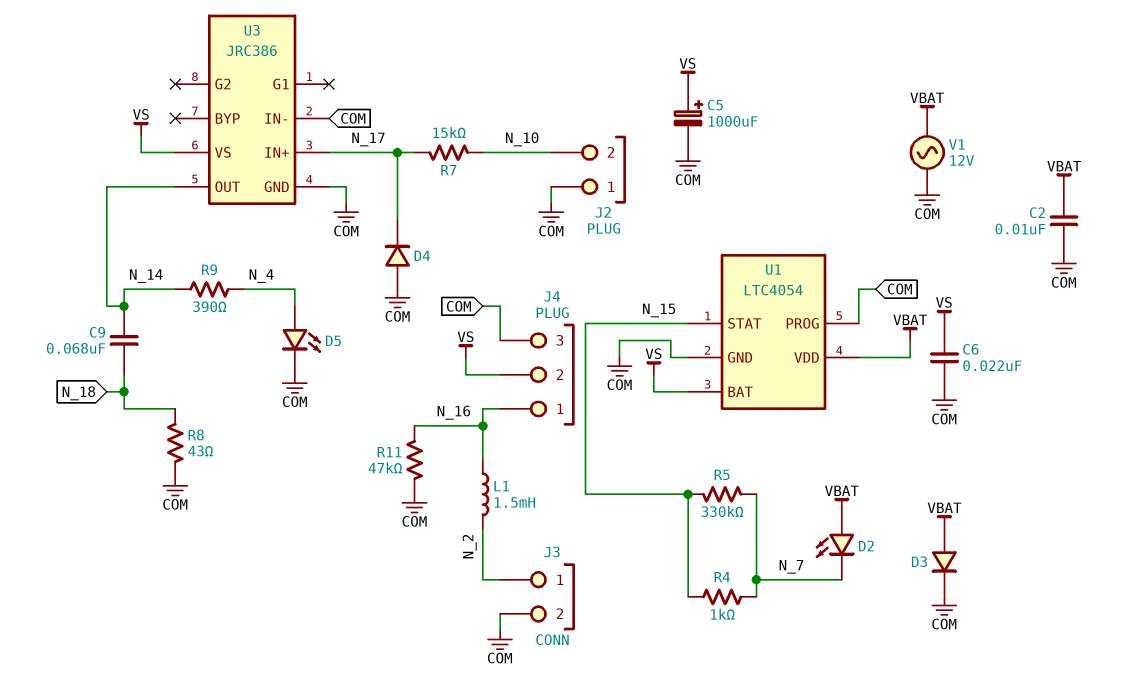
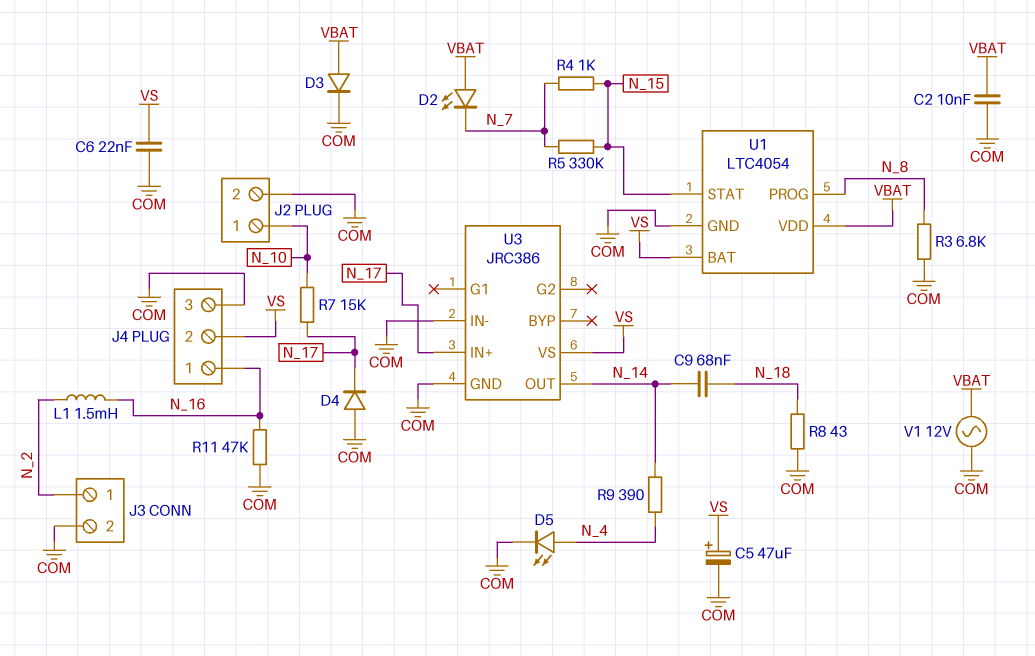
C5: 1000uF (plus VS, minus COM) -> 47uF (plus VS, minus COM)
J2 pin 1: COM -> N_10
J2 pin 2: N_10 -> COM
R3: none -> 6.8k (COM, N_8)
U1 pin PROG: COM -> N_8

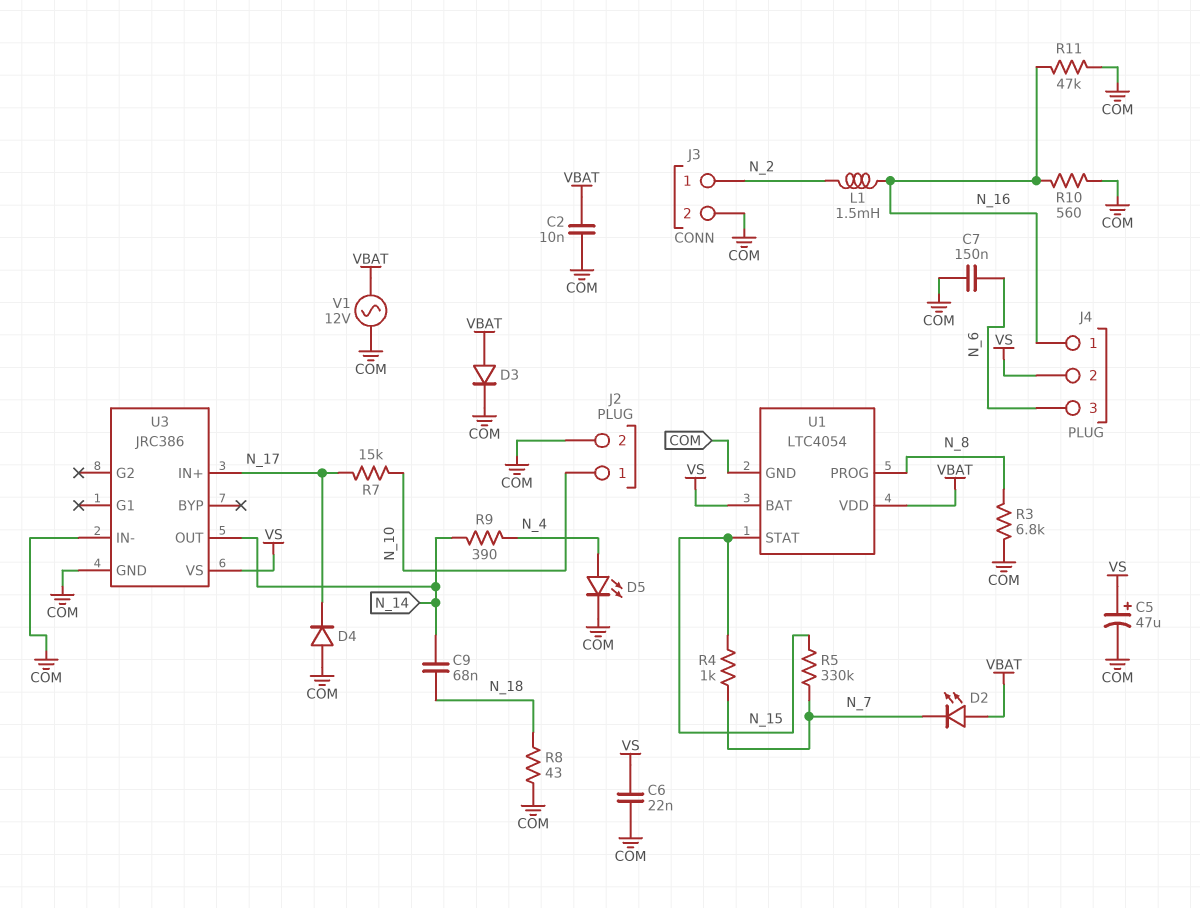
C7: none -> 150nF (COM, N_6)
J4 pin 3: COM -> N_6
R10: none -> 560 (COM, N_16)

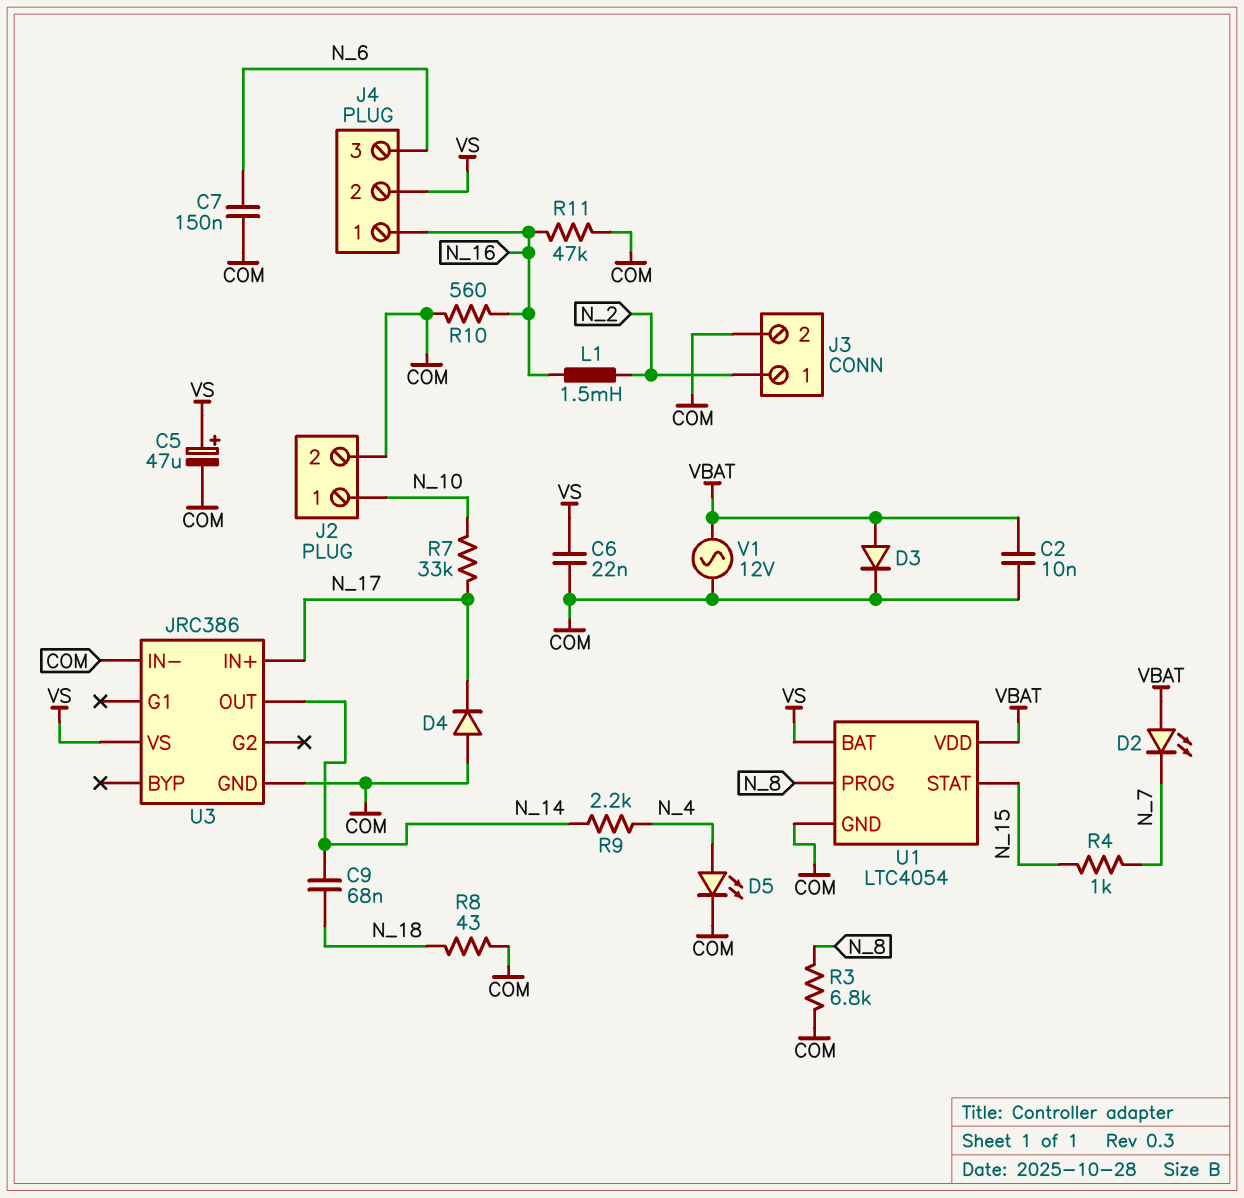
R5: 330k (N_7, N_15) -> none
R7: 15k (N_10, N_17) -> 33k (N_10, N_17)
R9: 390 (N_4, N_14) -> 2.2k (N_4, N_14)

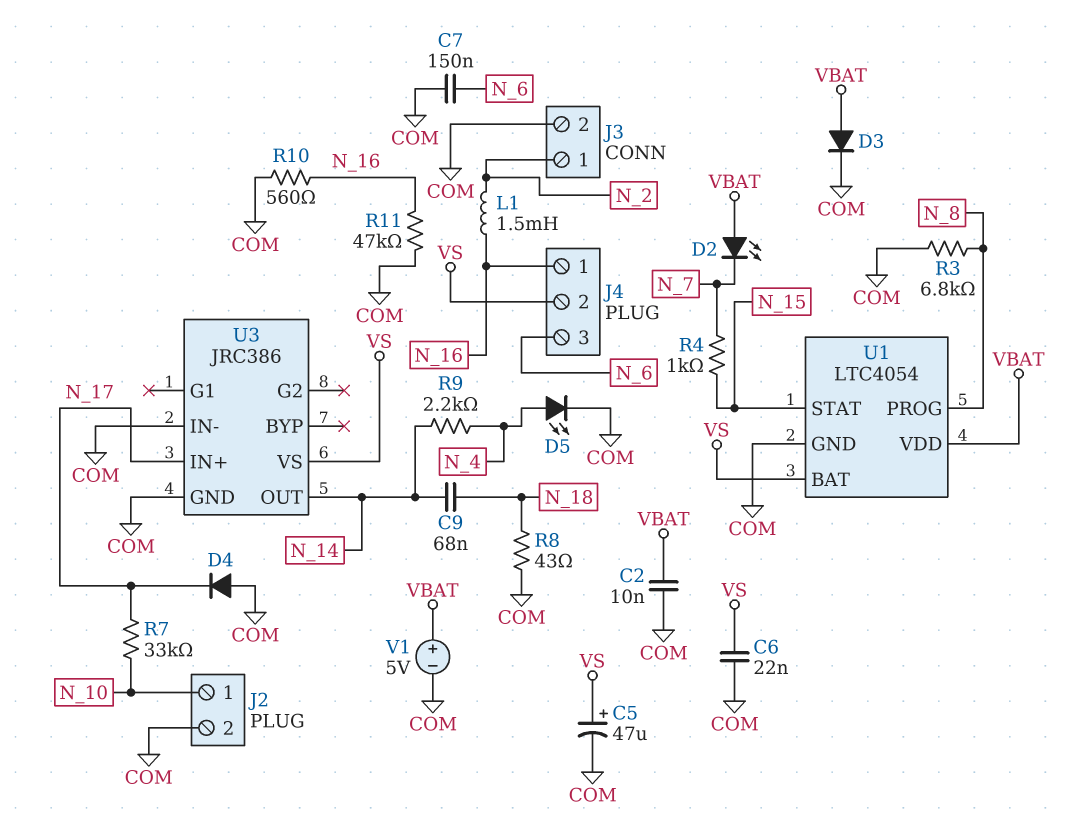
V1: AC 12V (COM, VBAT) -> 5V (plus VBAT, minus COM)

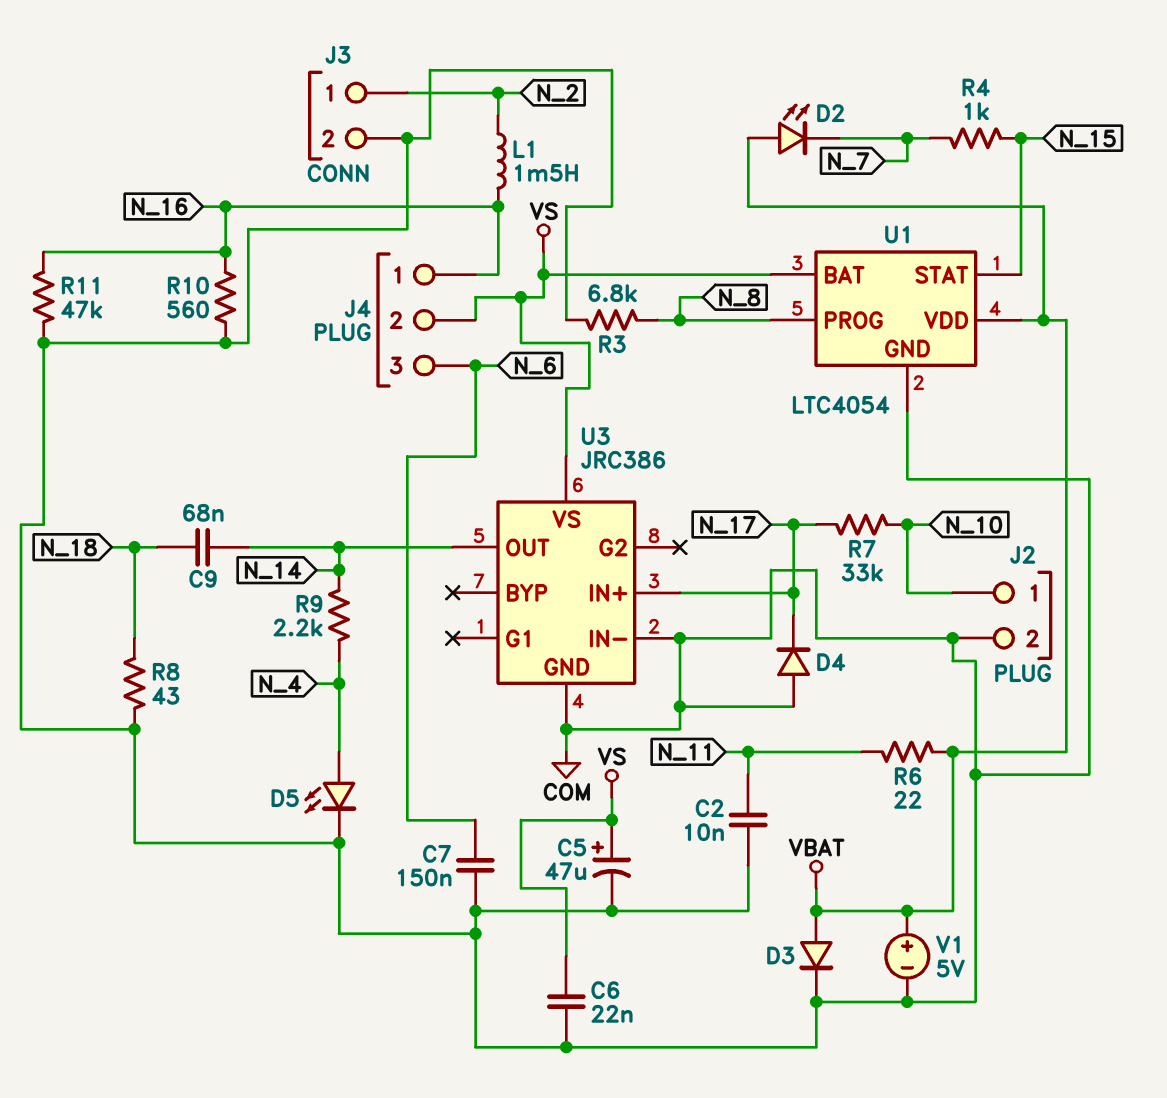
C2: 10nF (COM, VBAT) -> 10nF (COM, N_11)
R6: none -> 22 (N_11, VBAT)

